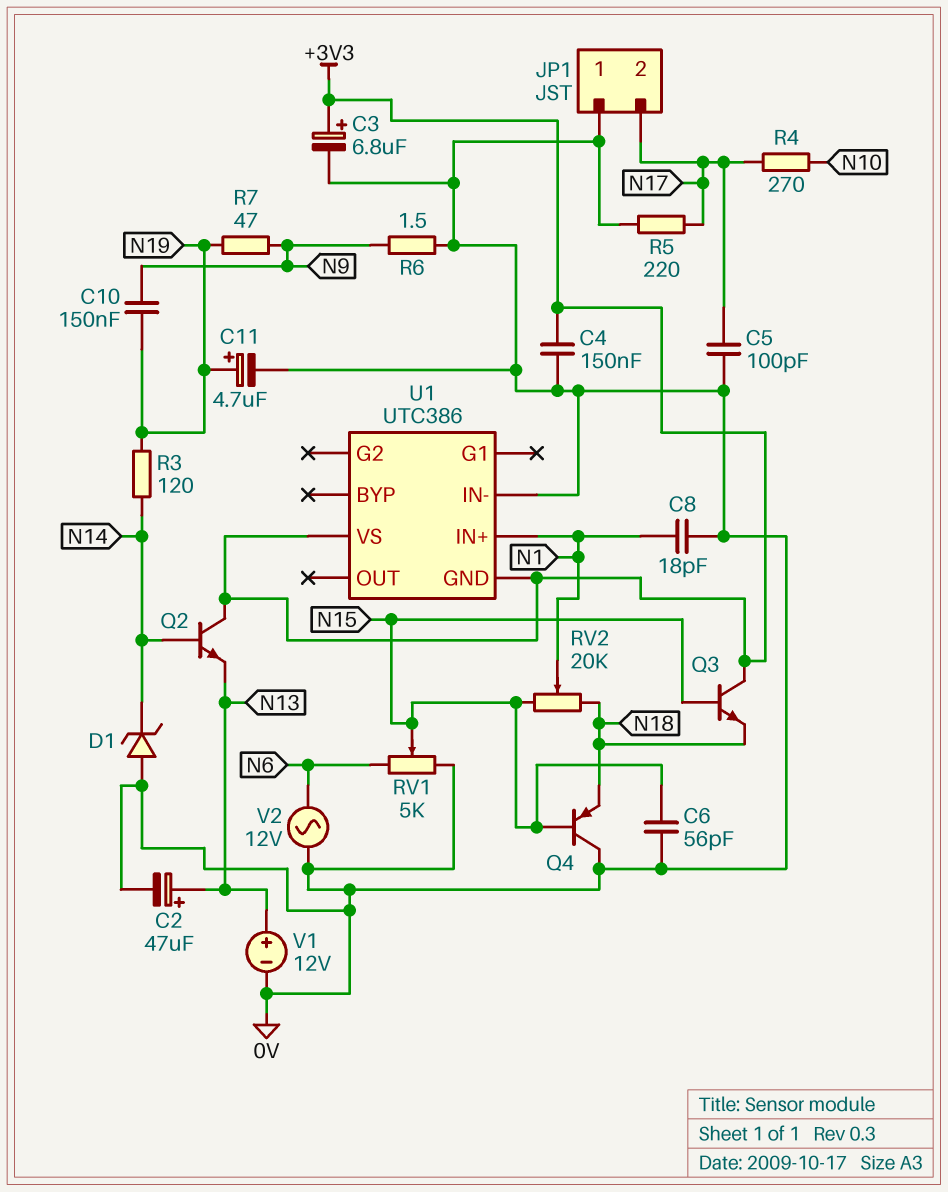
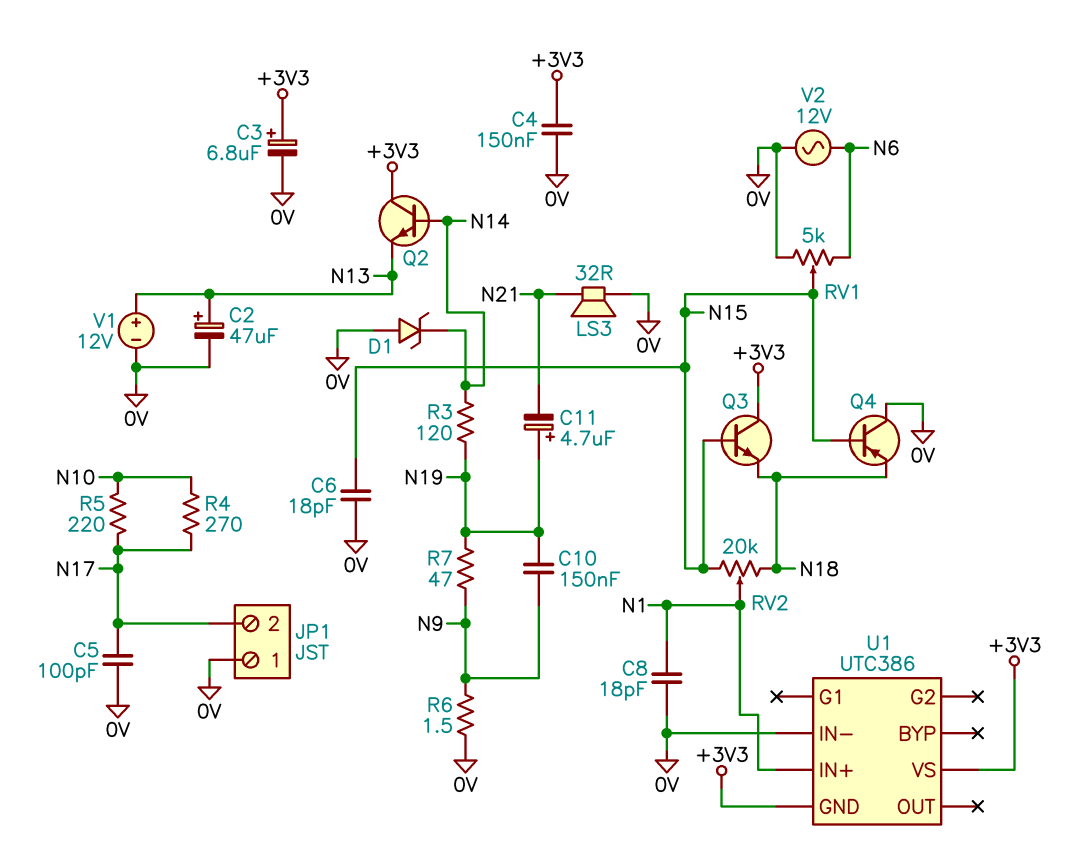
C6: 56pF (0V, N15) -> 18pF (0V, N15)
C11: 4.7uF (plus N19, minus 0V) -> 4.7uF (plus N19, minus N21)
LS3: none -> speaker 32R (0V, N21)
R5: 220 (0V, N17) -> 220 (N10, N17)

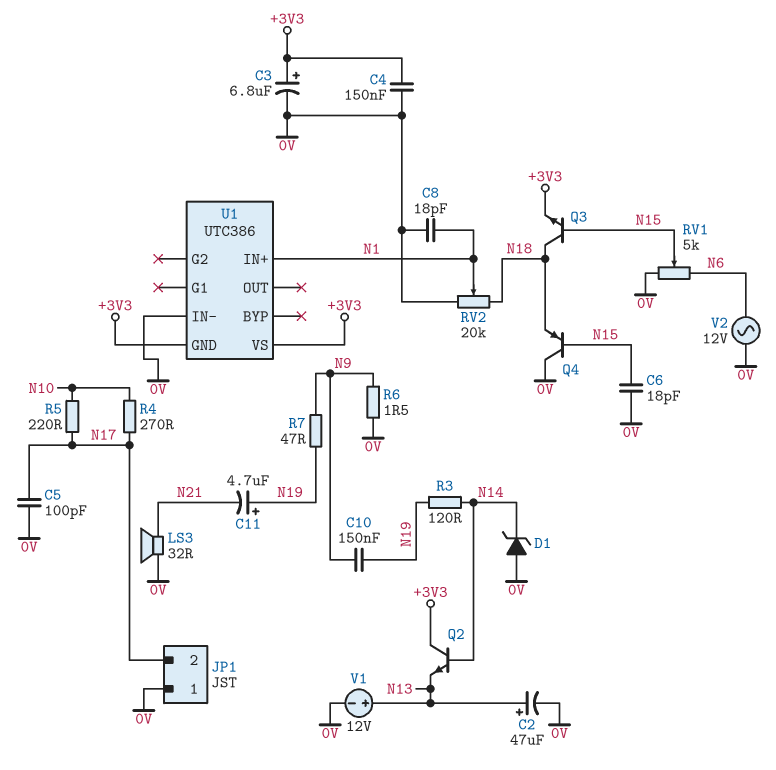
Q3: NPN (B N15, C +3V3, E N18) -> NPN (B N15, C N18, E +3V3)
RV2: 20k (N15, N18, wiper N1) -> 20k (0V, N18, wiper N1)

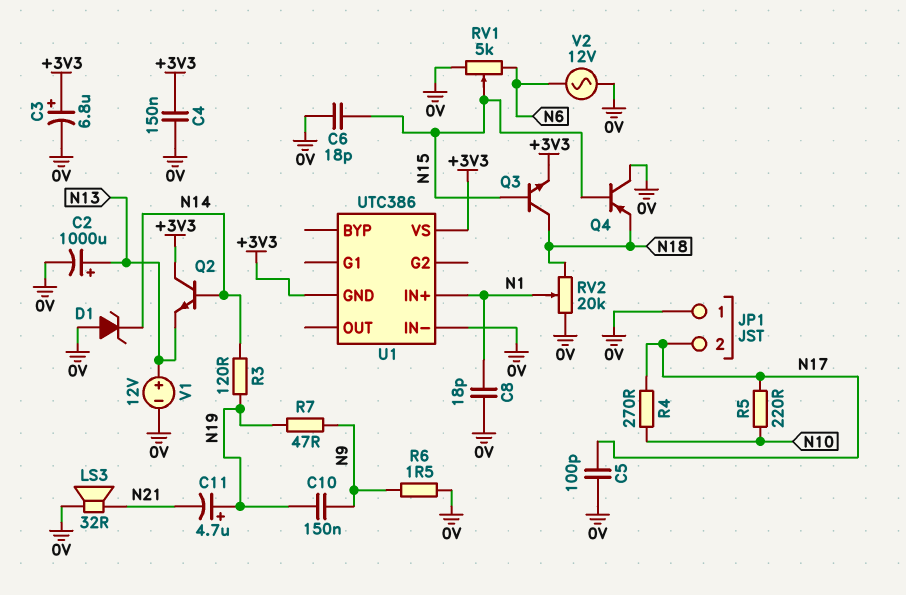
C2: 47uF (plus N13, minus 0V) -> 1000uF (plus N13, minus 0V)

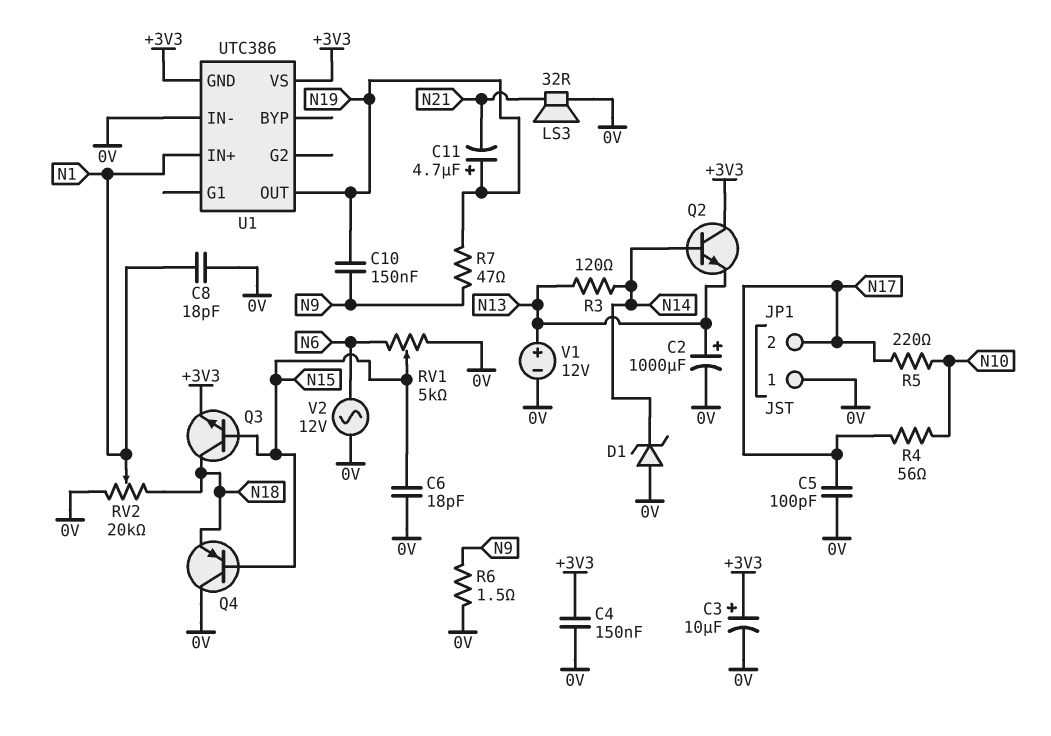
C3: 6.8uF (plus +3V3, minus 0V) -> 10uF (plus +3V3, minus 0V)
R3: 120 (N14, N19) -> 120 (N13, N14)
R4: 270 (N10, N17) -> 56 (N10, N17)
U1 pin OUT: none -> N19

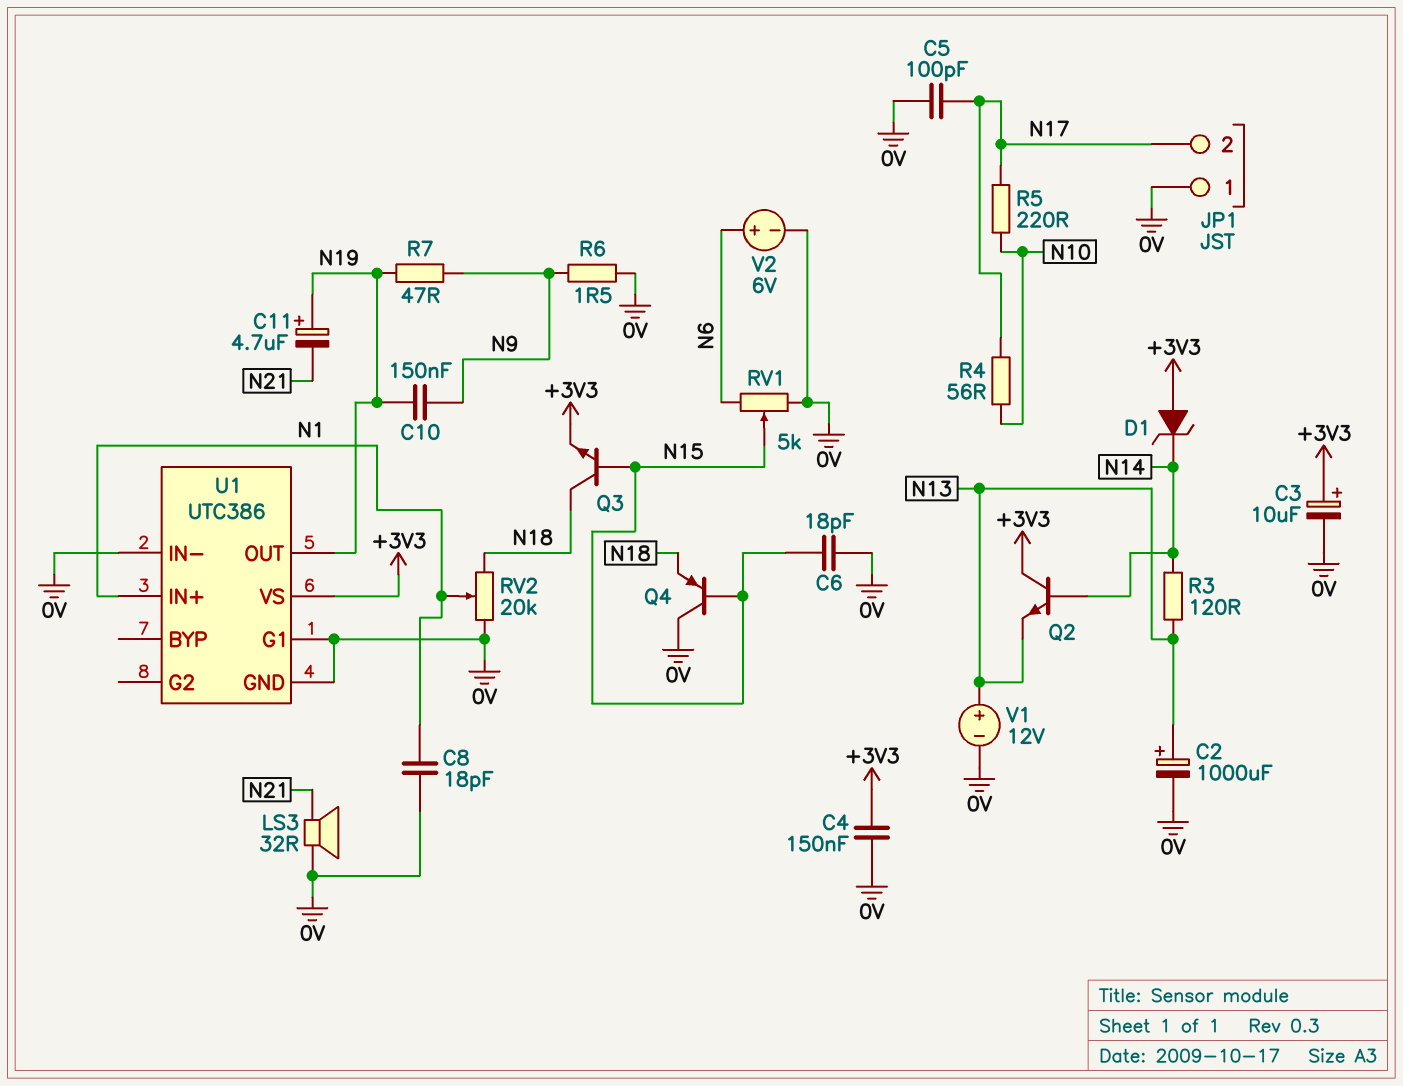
D1: zener (A 0V, K N14) -> zener (A +3V3, K N14)
U1 pin G1: none -> 0V
U1 pin GND: +3V3 -> 0V
V2: AC 12V (0V, N6) -> 6V (plus N6, minus 0V)

